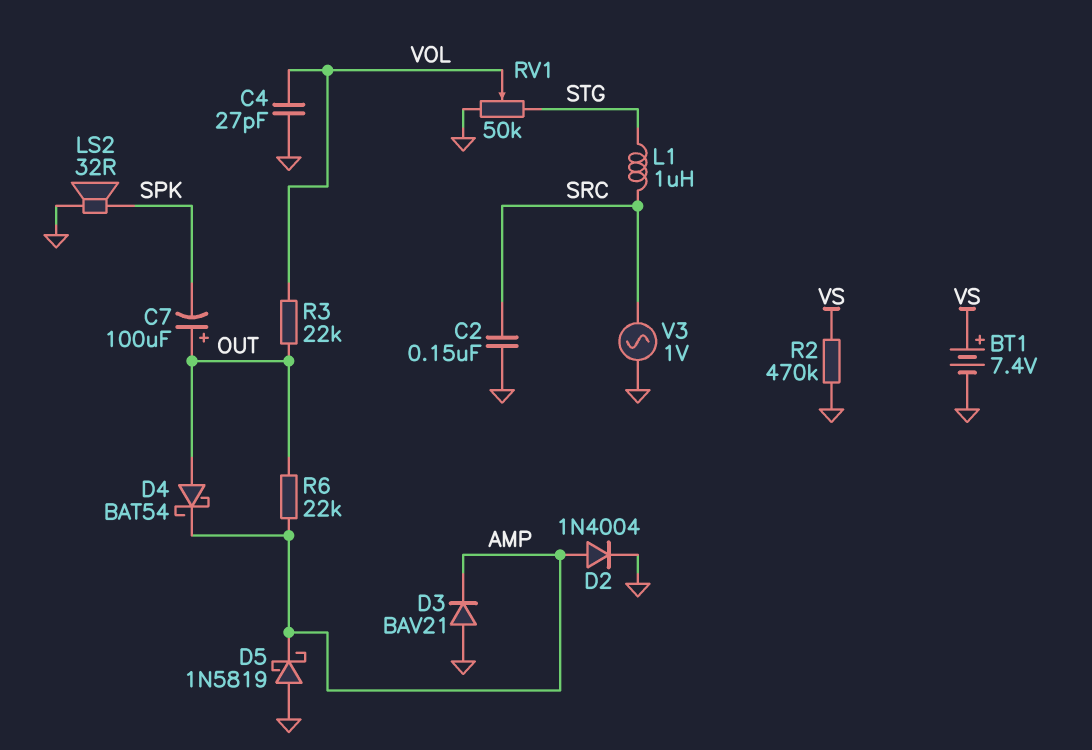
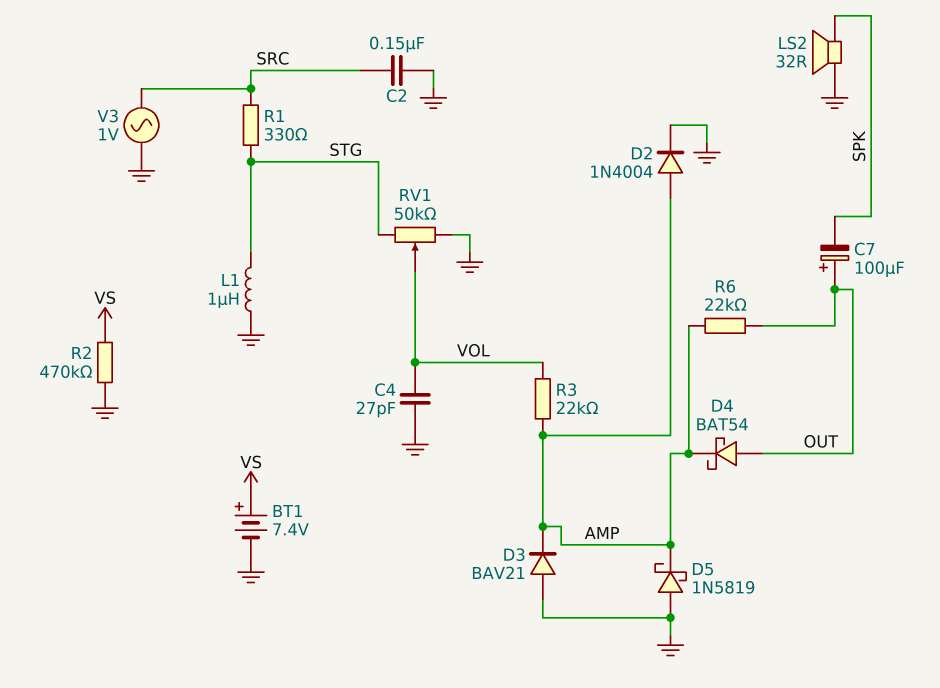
L1: 1uH (SRC, STG) -> 1uH (GND, STG)
R1: none -> 330 (SRC, STG)
R3: 22k (OUT, VOL) -> 22k (AMP, VOL)

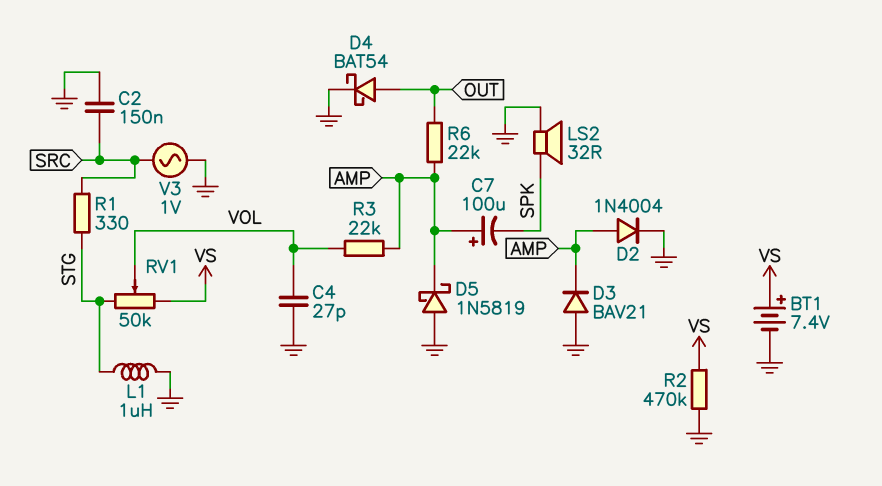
C7: 100uF (plus OUT, minus SPK) -> 100uF (plus AMP, minus SPK)
D4: schottky BAT54 (A OUT, K AMP) -> schottky BAT54 (A OUT, K GND)
RV1: 50k (GND, STG, wiper VOL) -> 50k (STG, VS, wiper VOL)

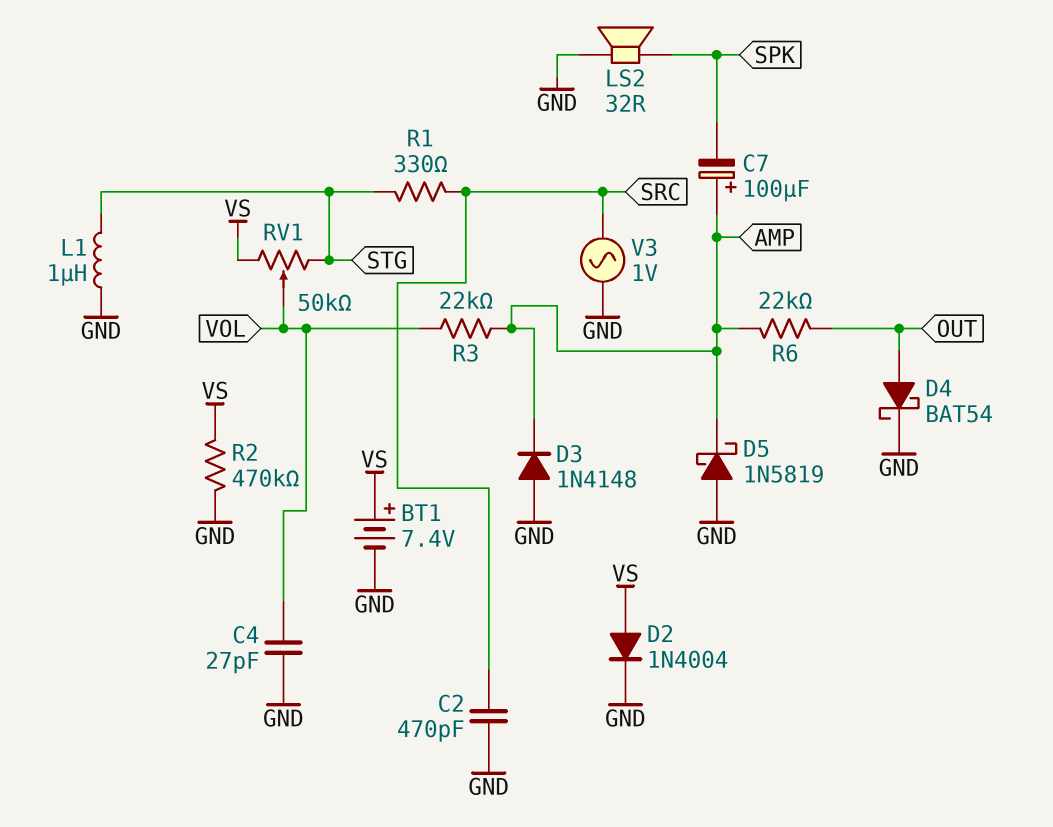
C2: 150nF (GND, SRC) -> 470pF (GND, SRC)
D2: diode 1N4004 (A AMP, K GND) -> diode 1N4004 (A VS, K GND)
D3: diode BAV21 (A GND, K AMP) -> diode 1N4148 (A GND, K AMP)

